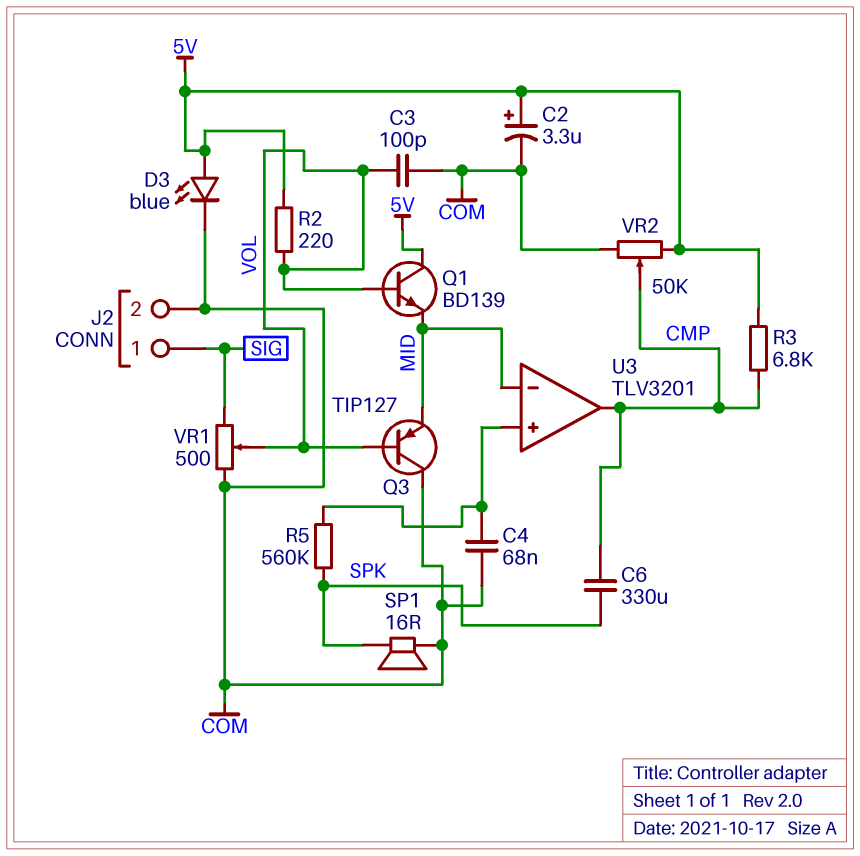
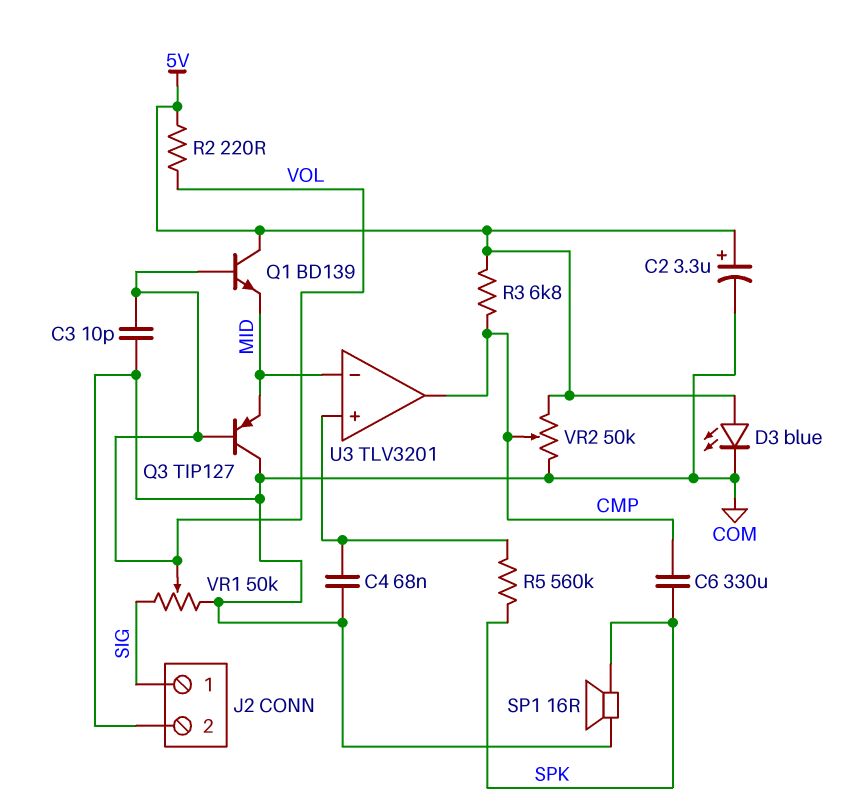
C3: 100pF (COM, VOL) -> 10pF (COM, VOL)
VR1: 500 (COM, SIG, wiper VOL) -> 50k (COM, SIG, wiper VOL)

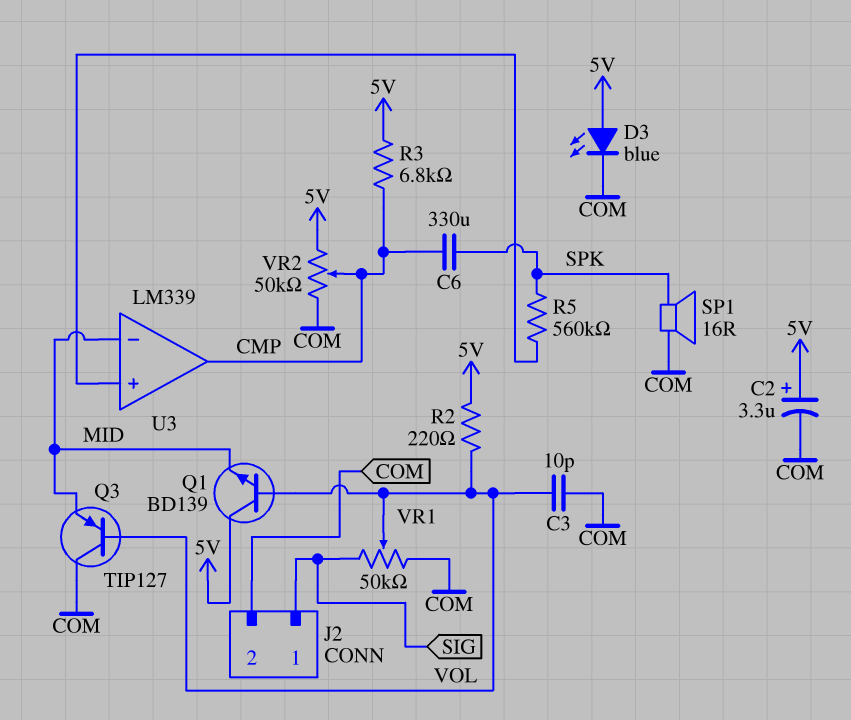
C4: 68nF (COM, U3/in+) -> none
U3: TLV3201 -> LM339

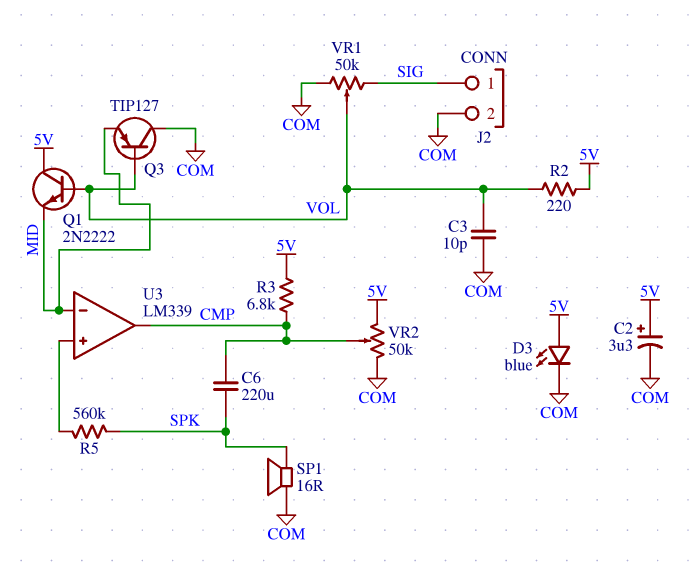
C6: 330uF (CMP, SPK) -> 220uF (CMP, SPK)
Q1: NPN BD139 (B VOL, C 5V, E MID) -> NPN 2N2222 (B VOL, C 5V, E MID)

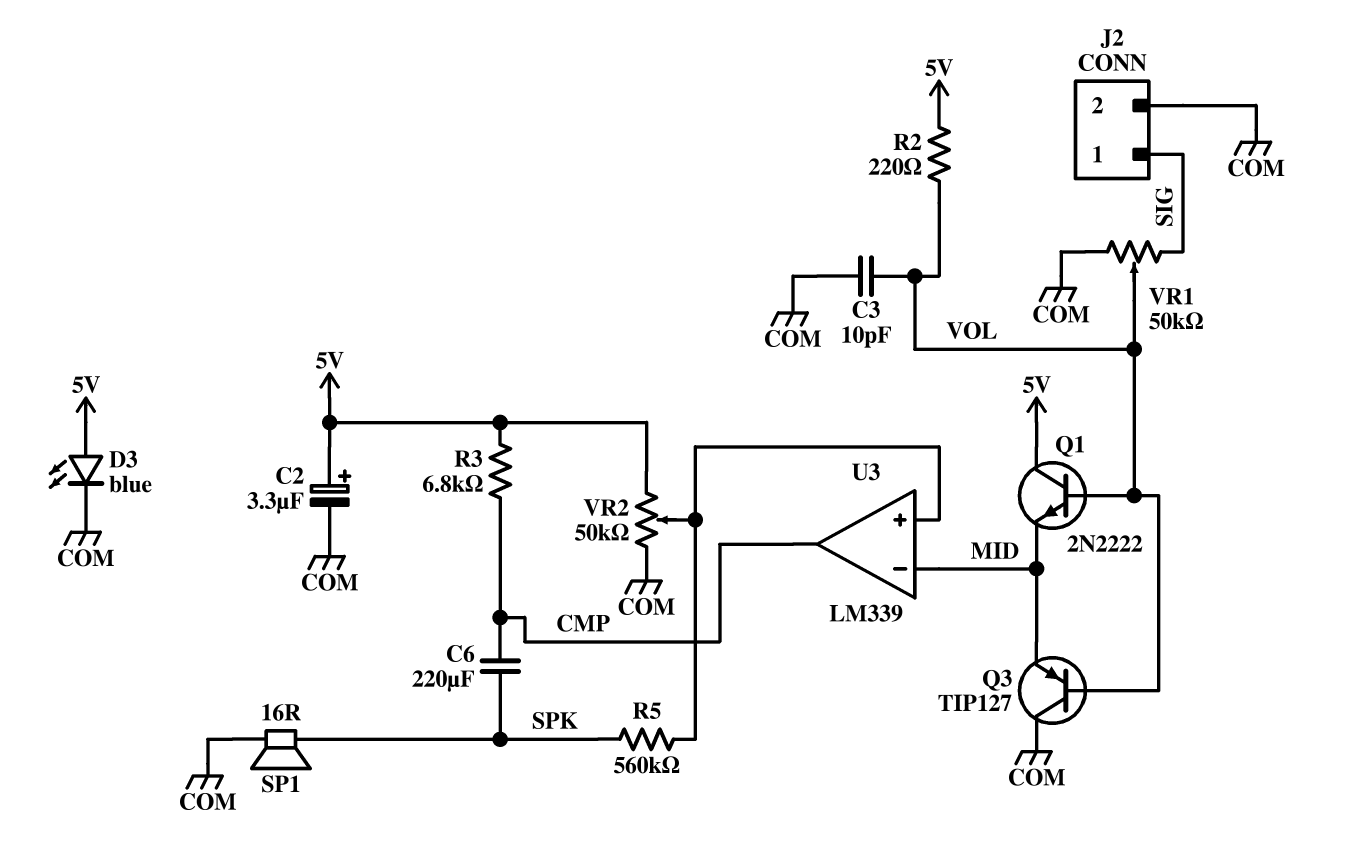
VR2: 50k (5V, COM, wiper CMP) -> 50k (5V, COM, wiper U3/in+)

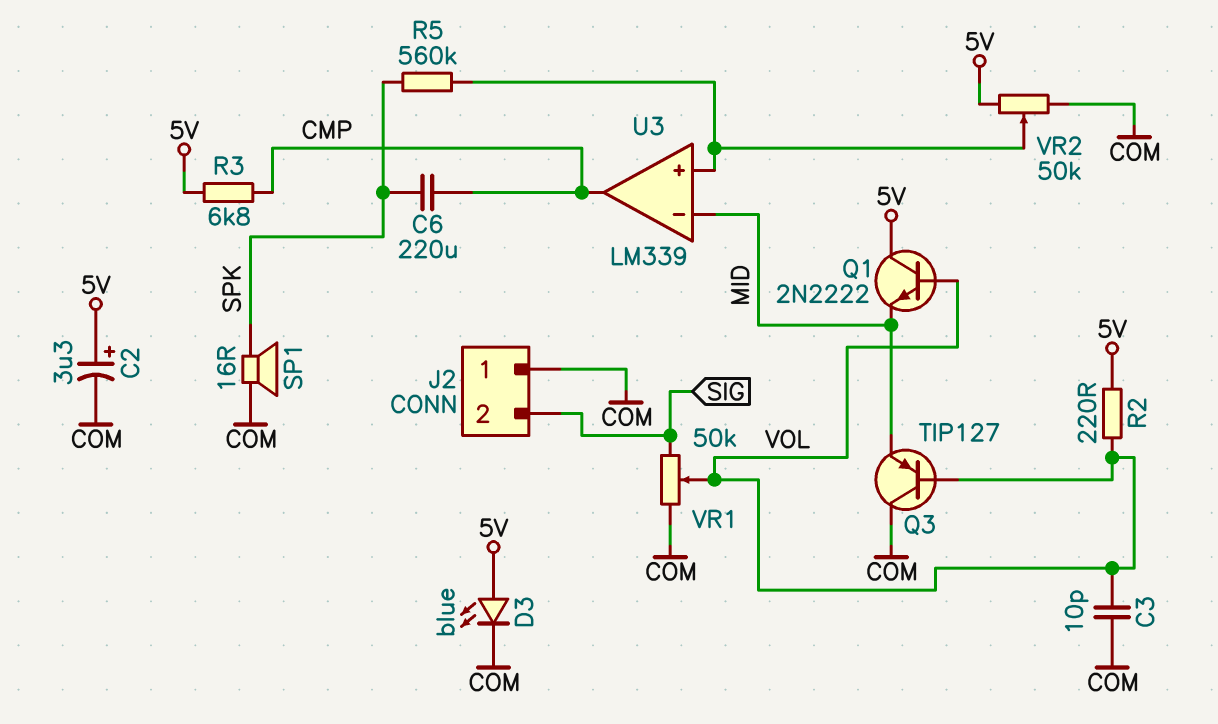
J2 pin 1: SIG -> COM
J2 pin 2: COM -> SIG

